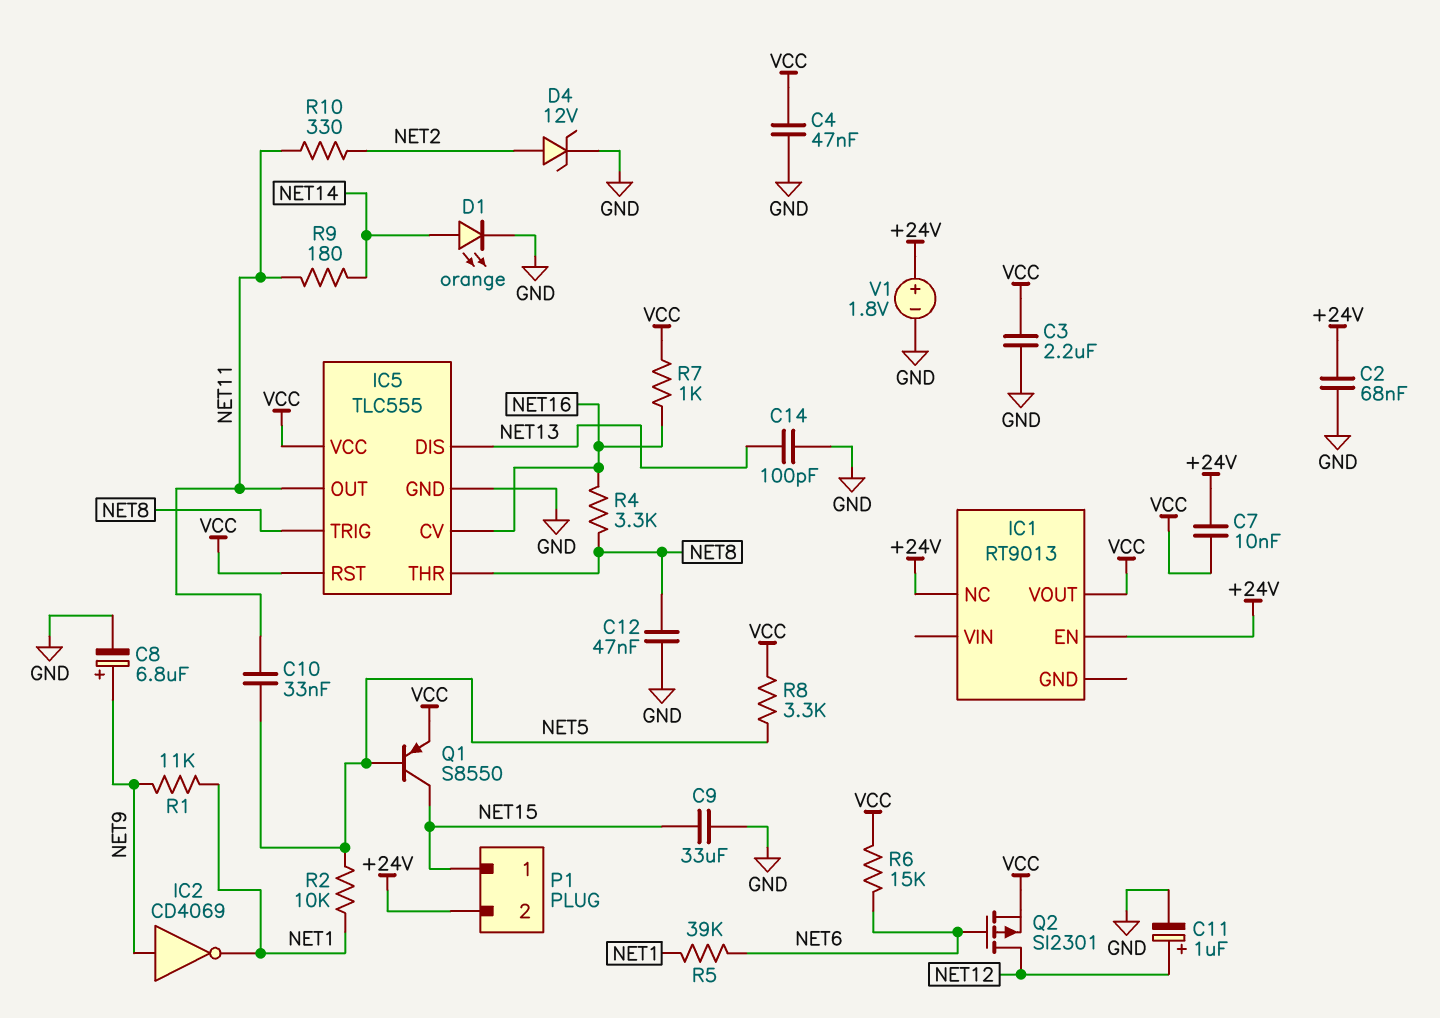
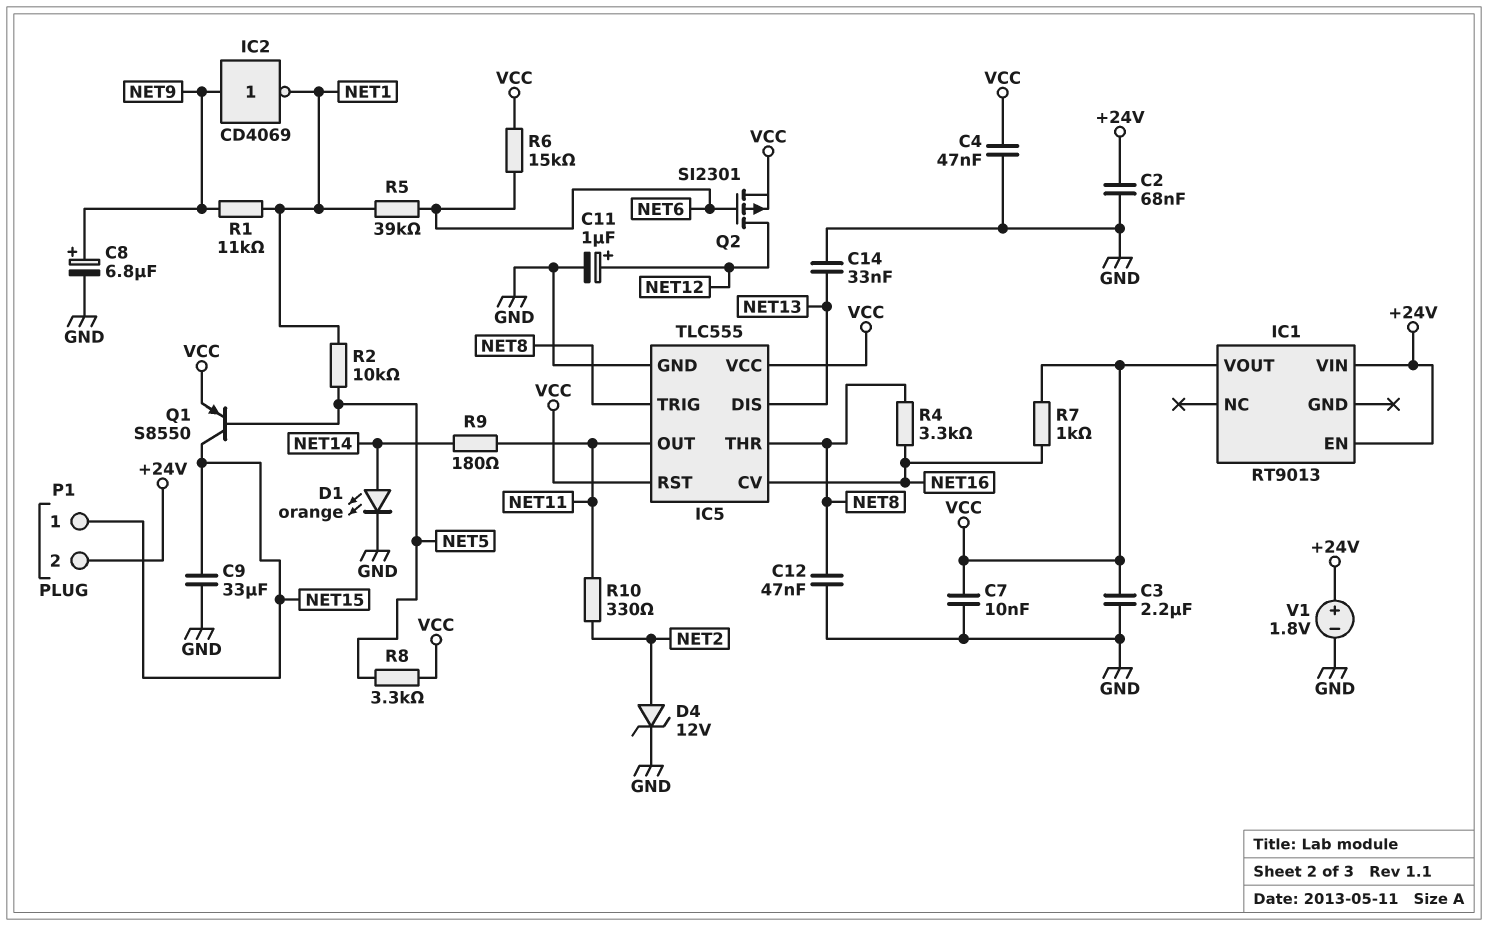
C7: 10nF (+24V, VCC) -> 10nF (GND, VCC)
C10: 33nF (NET5, NET11) -> none
C14: 100pF (GND, NET13) -> 33nF (GND, NET13)
IC1 pin NC: +24V -> none
IC1 pin VIN: none -> +24V

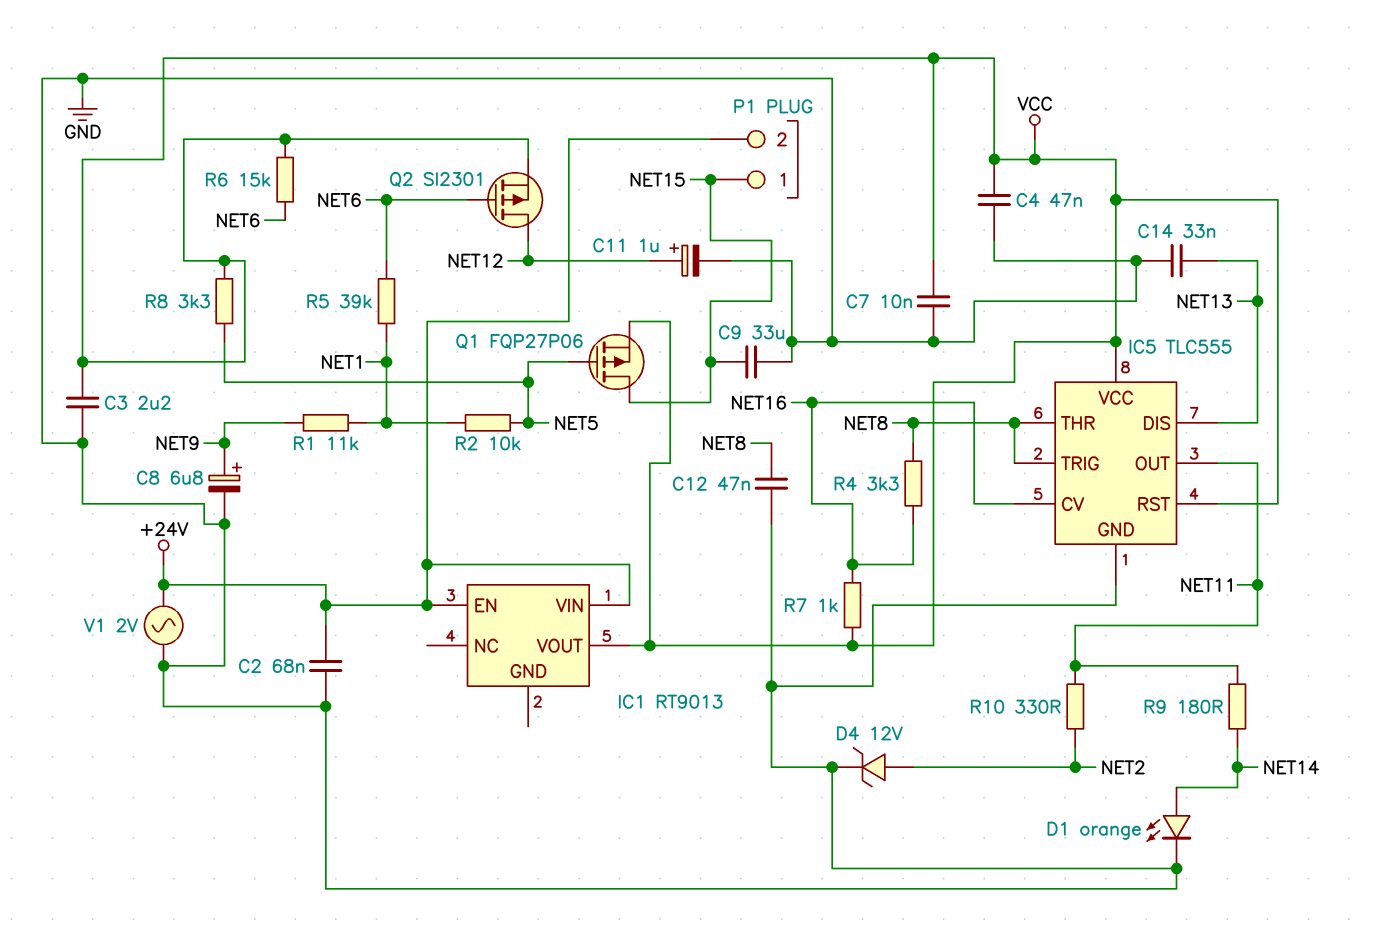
IC2: NOT CD4069 (in NET9, out NET1) -> none
Q1: PNP S8550 (B NET5, C NET15, E VCC) -> PMOS FQP27P06 (G NET5, D NET15, S VCC)
V1: 1.8V (plus +24V, minus GND) -> AC 2V (+24V, GND)

